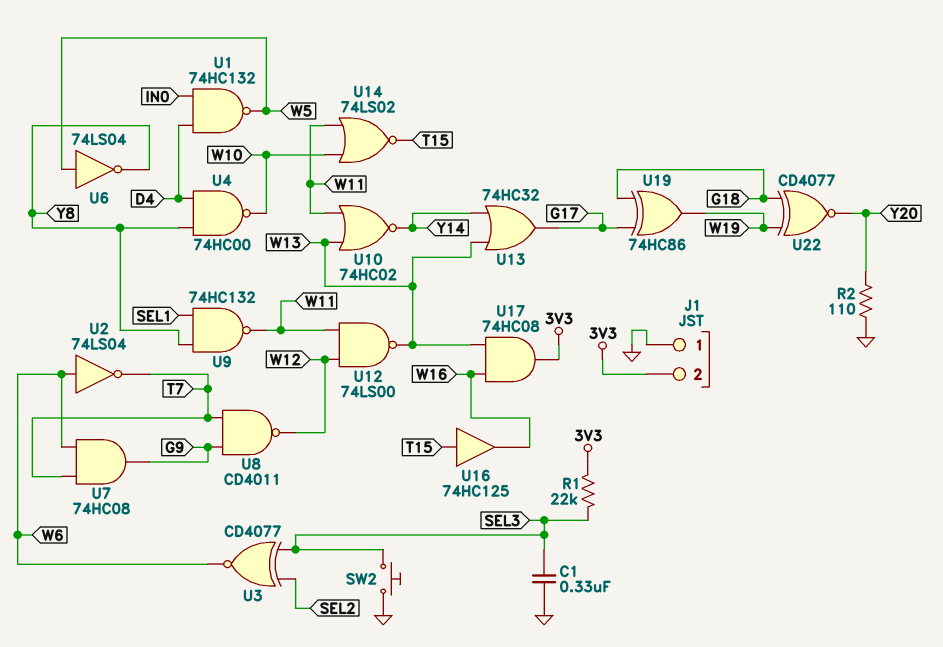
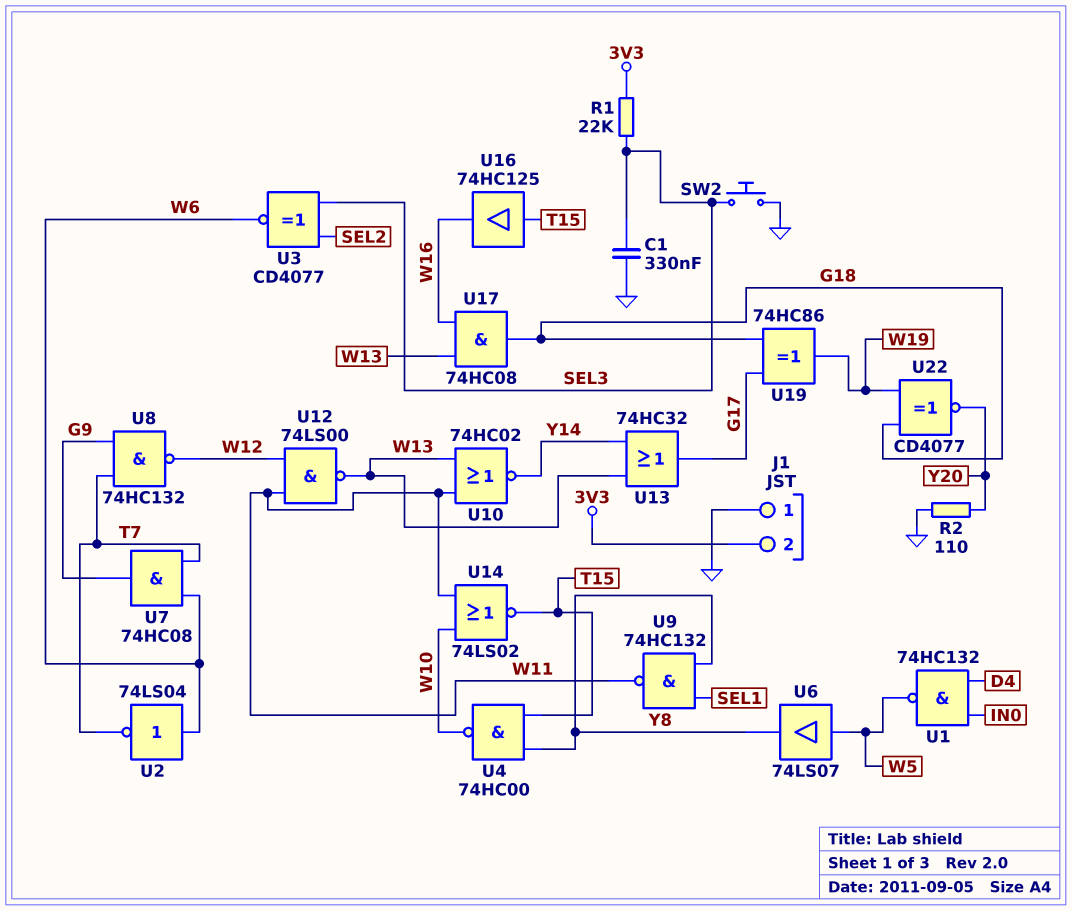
U4: NAND 74HC00 (in D4, in Y8, out W10) -> NAND 74HC00 (in T15, in Y8, out W10)
U6: NOT 74LS04 (in W5, out Y8) -> buffer 74LS07 (in W5, out Y8)
U8: NAND CD4011 (in G9, in T7, out W12) -> NAND 74HC132 (in G9, in T7, out W12)
U17: AND 74HC08 (in W13, in W16, out 3V3) -> AND 74HC08 (in W13, in W16, out G18)

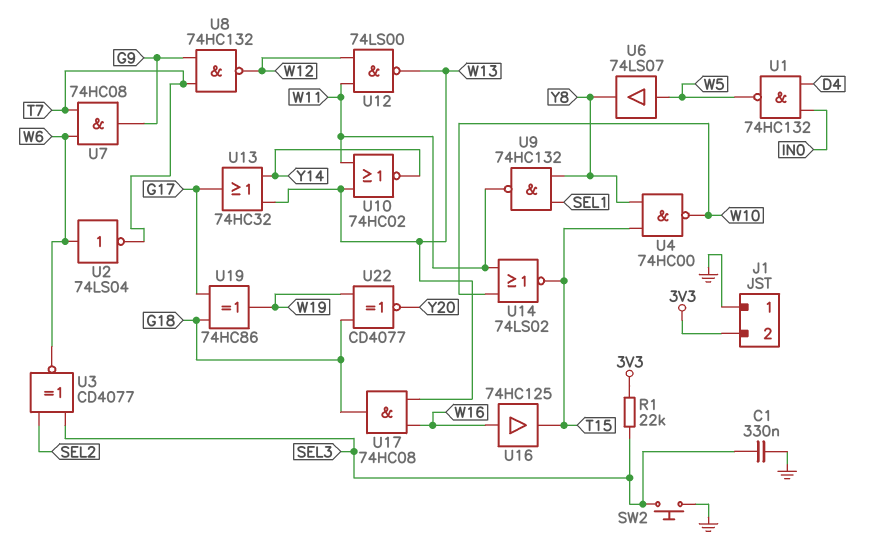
R2: 110 (GND, Y20) -> none
U16: buffer 74HC125 (in T15, out W16) -> buffer 74HC125 (in W16, out T15)

